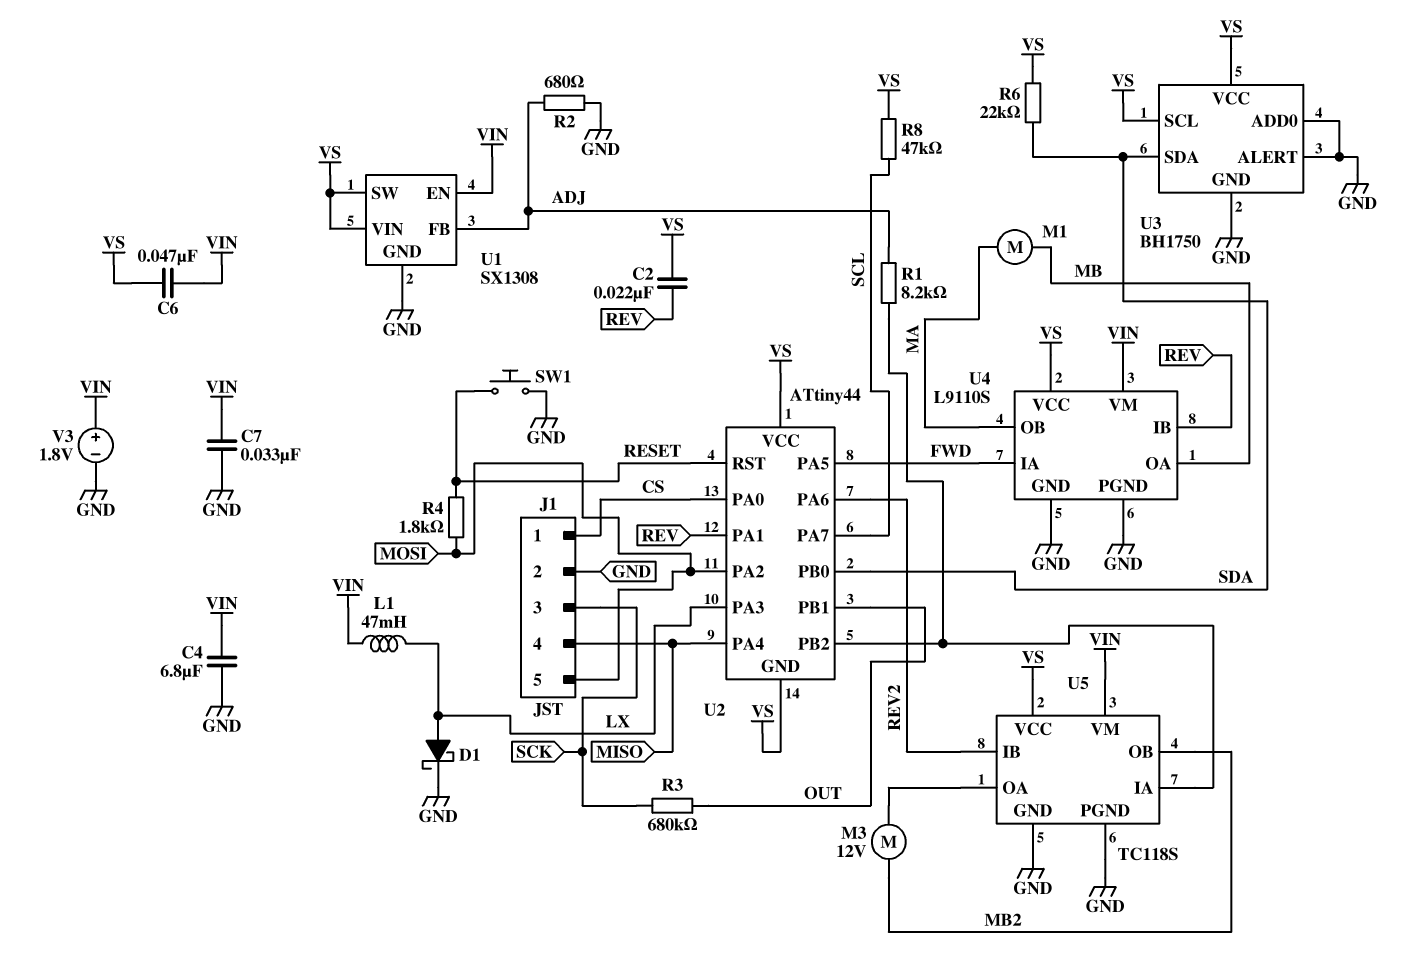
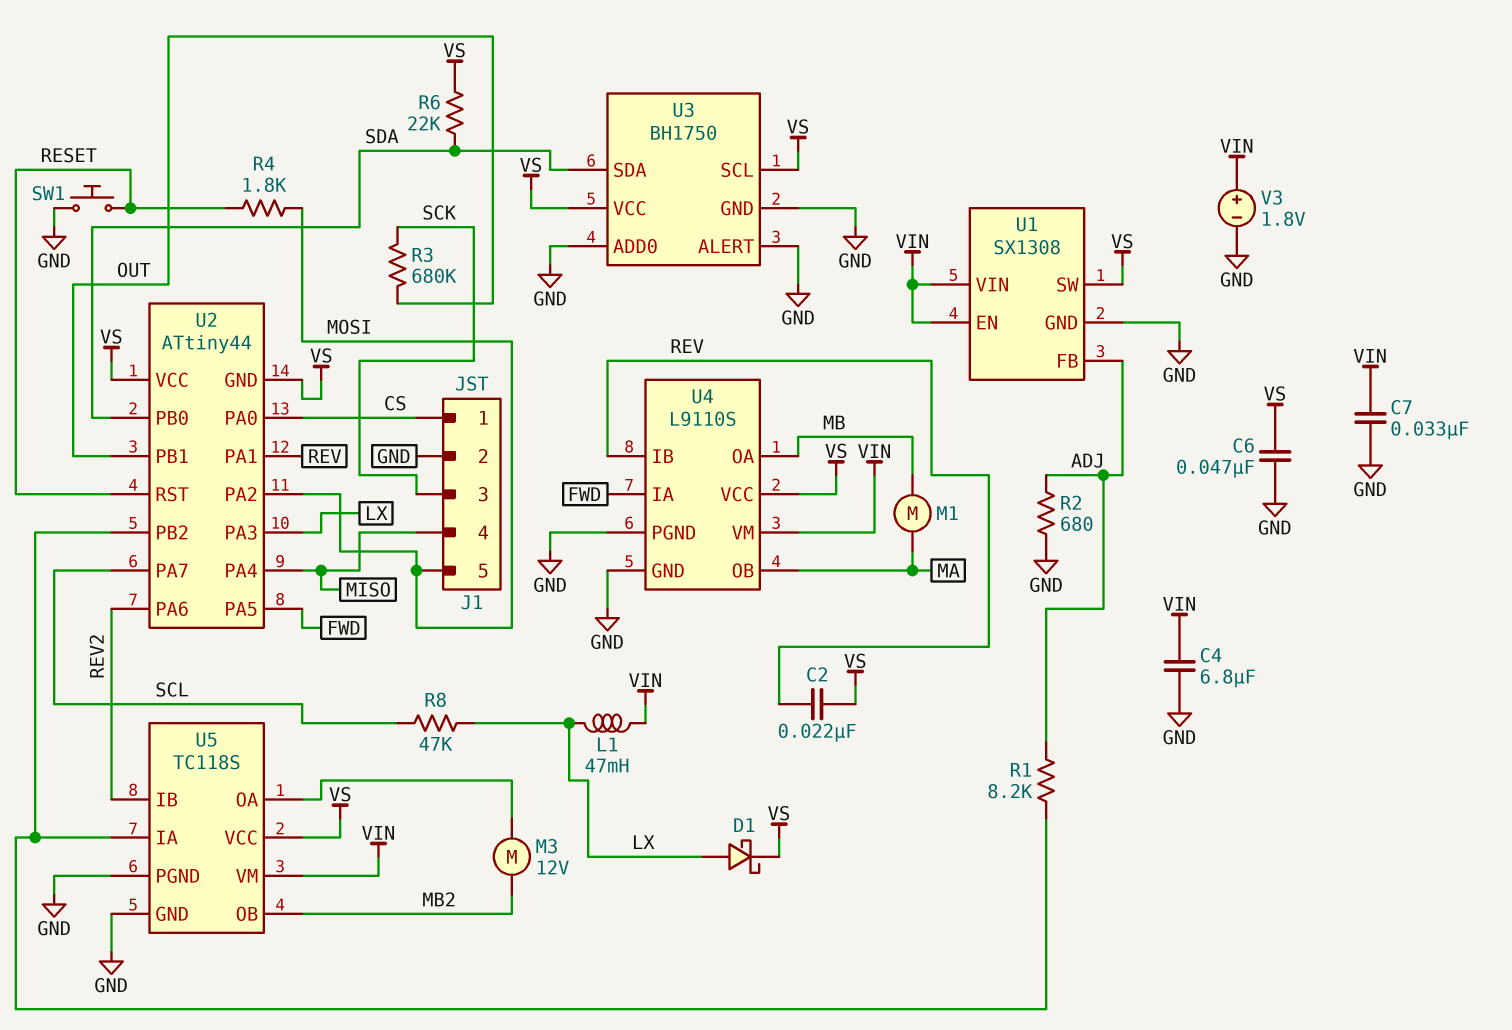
C6: 47nF (VIN, VS) -> 47nF (GND, VS)
D1: schottky (A LX, K GND) -> schottky (A LX, K VS)
R8: 47k (SCL, VS) -> 47k (LX, SCL)
U1 pin VIN: VS -> VIN

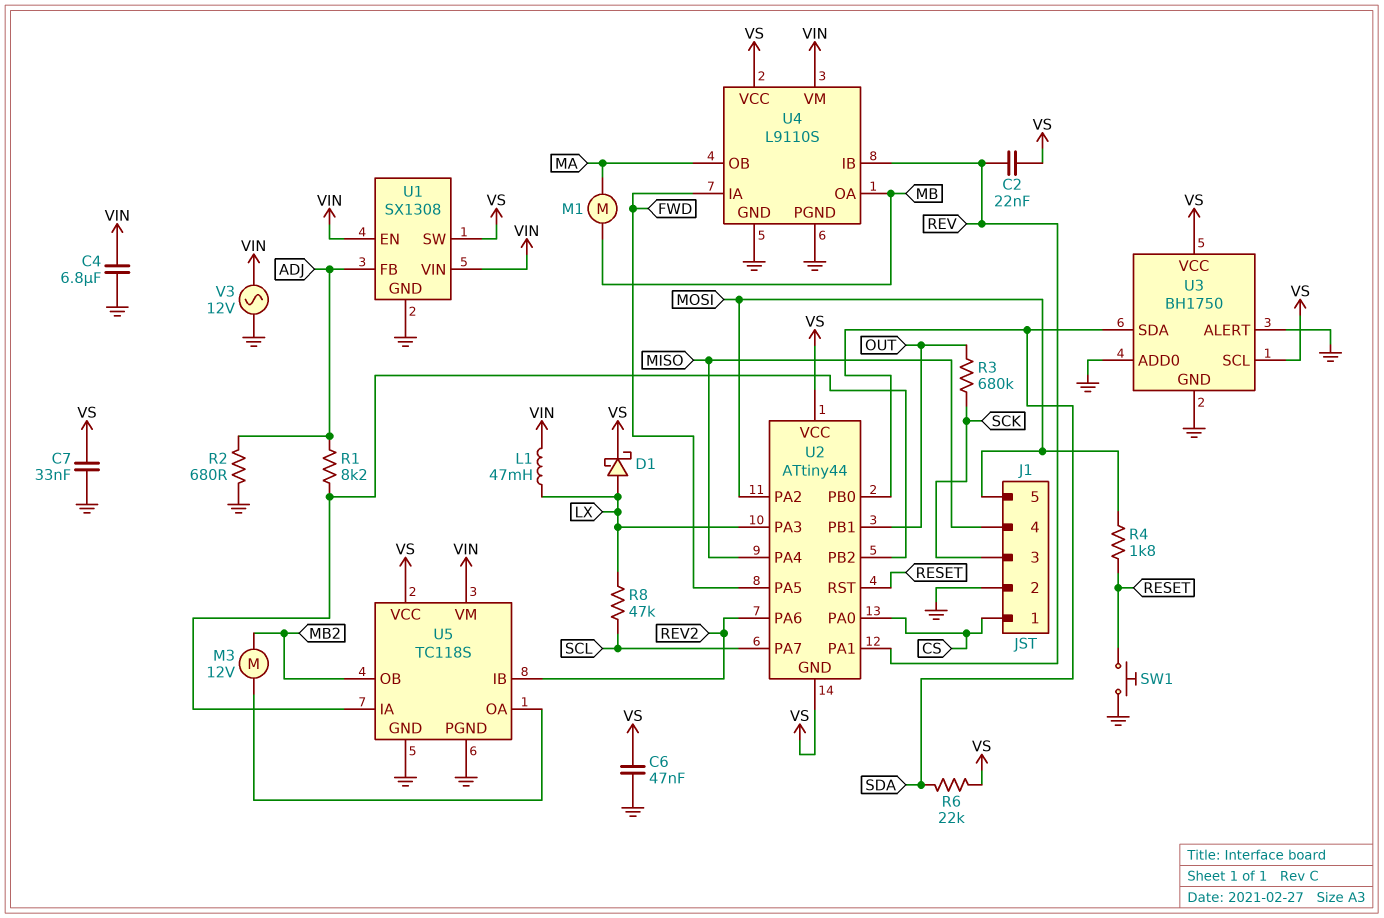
C7: 33nF (GND, VIN) -> 33nF (GND, VS)
V3: 1.8V (plus VIN, minus GND) -> AC 12V (GND, VIN)

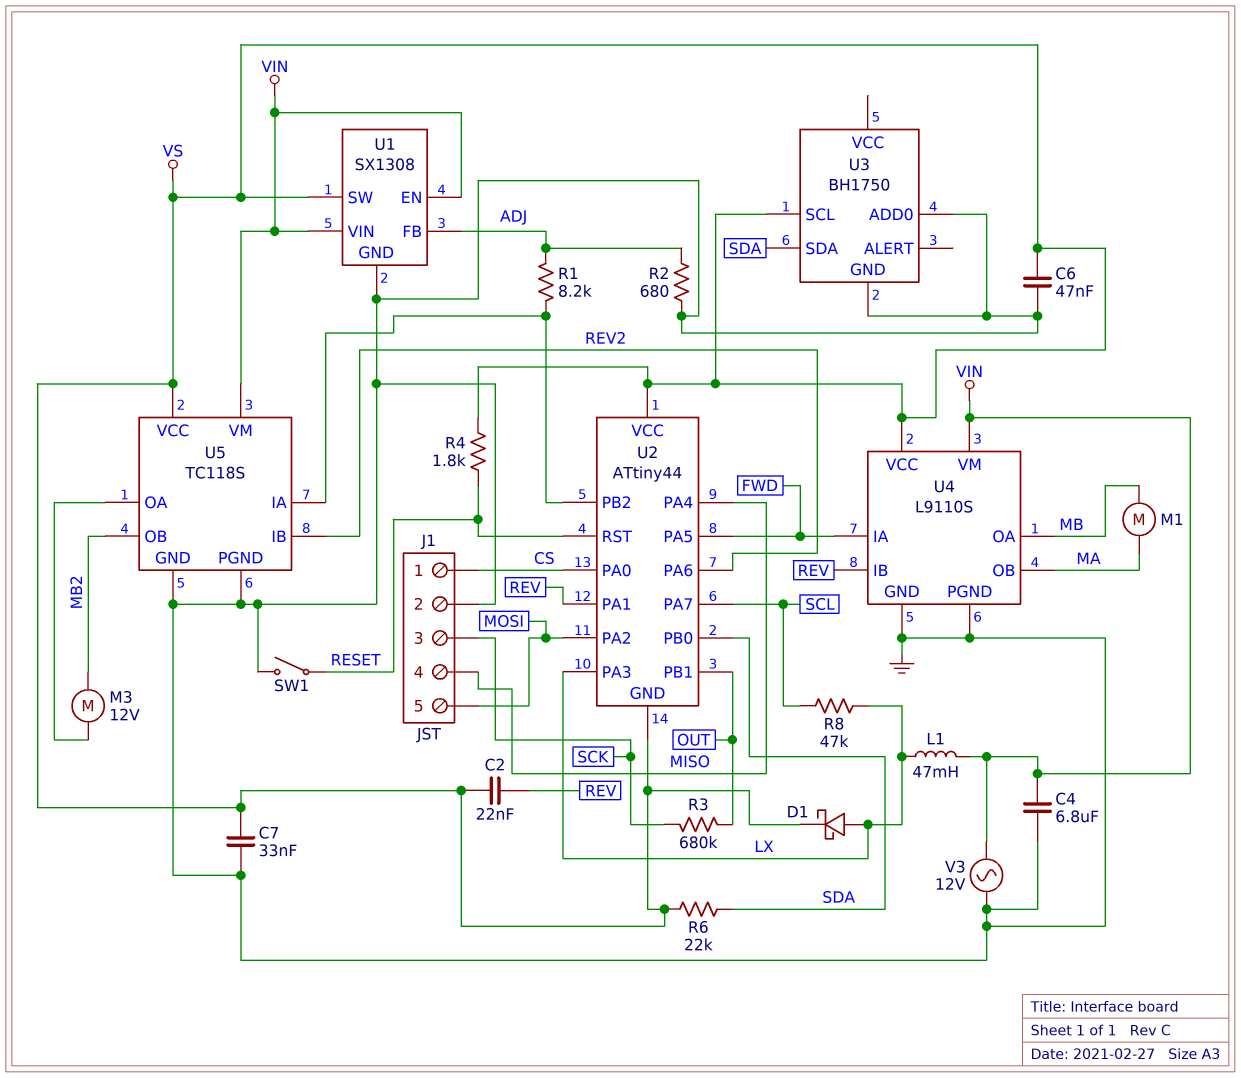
R4: 1.8k (MOSI, RESET) -> 1.8k (RESET, VS)
SW1: button (GND, RESET) -> switch (GND, RESET)
U3 pin ALERT: GND -> none
U3 pin VCC: VS -> none

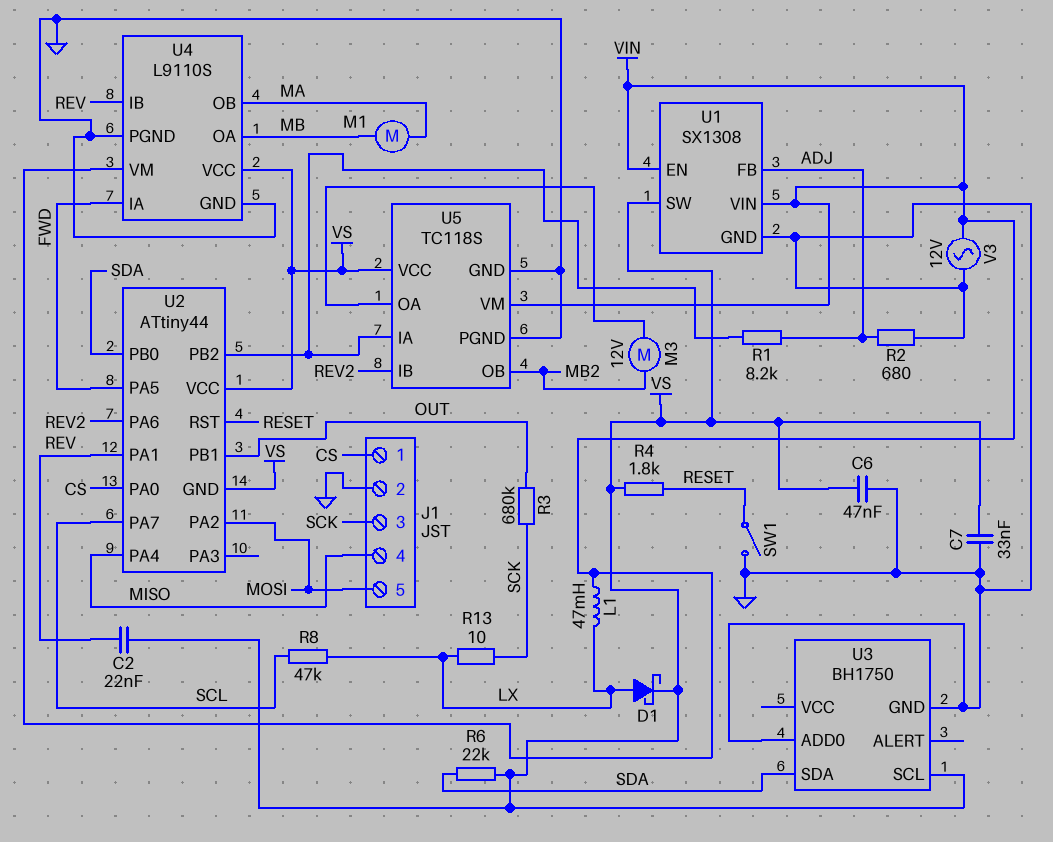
C4: 6.8uF (GND, VIN) -> none
R13: none -> 10 (LX, SCK)
U2 pin PA3: LX -> none

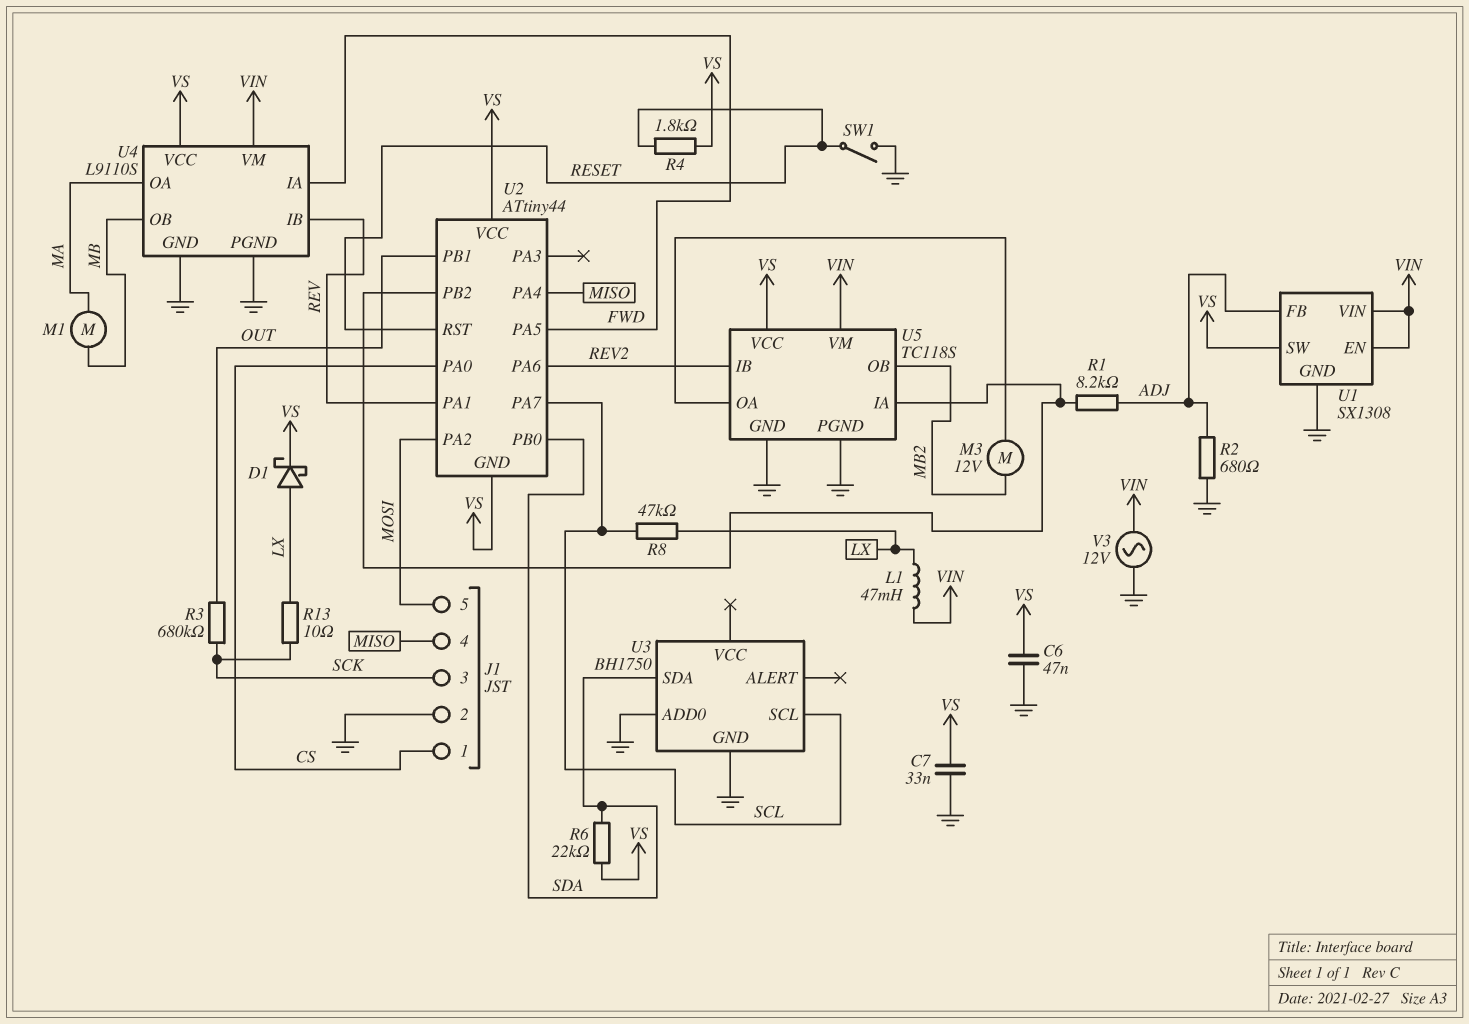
C2: 22nF (REV, VS) -> none
U3 pin SCL: VS -> SCL
U4 pin OA: MB -> MA
U4 pin OB: MA -> MB

